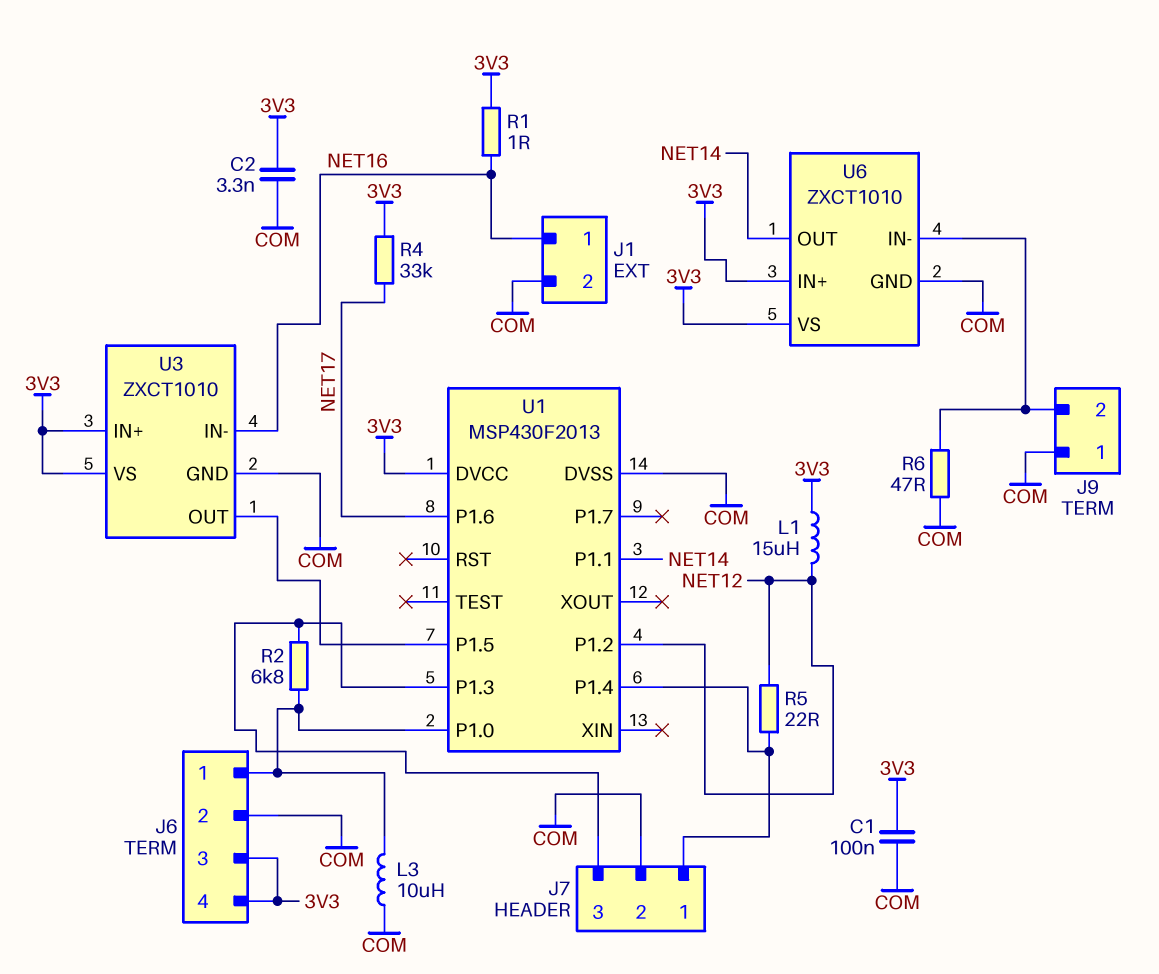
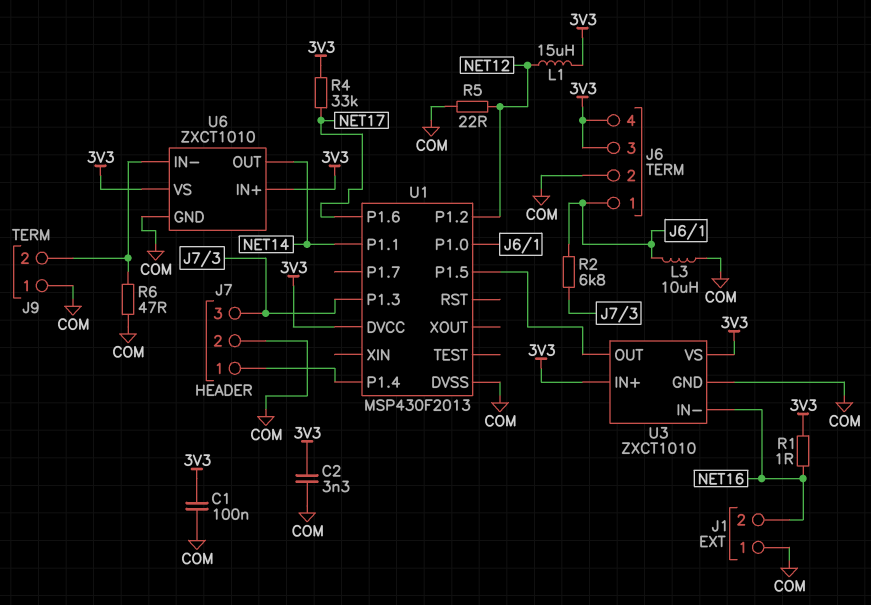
J1 pin 1: NET16 -> COM
J1 pin 2: COM -> NET16
R5: 22 (J7/1, NET12) -> 22 (COM, NET12)

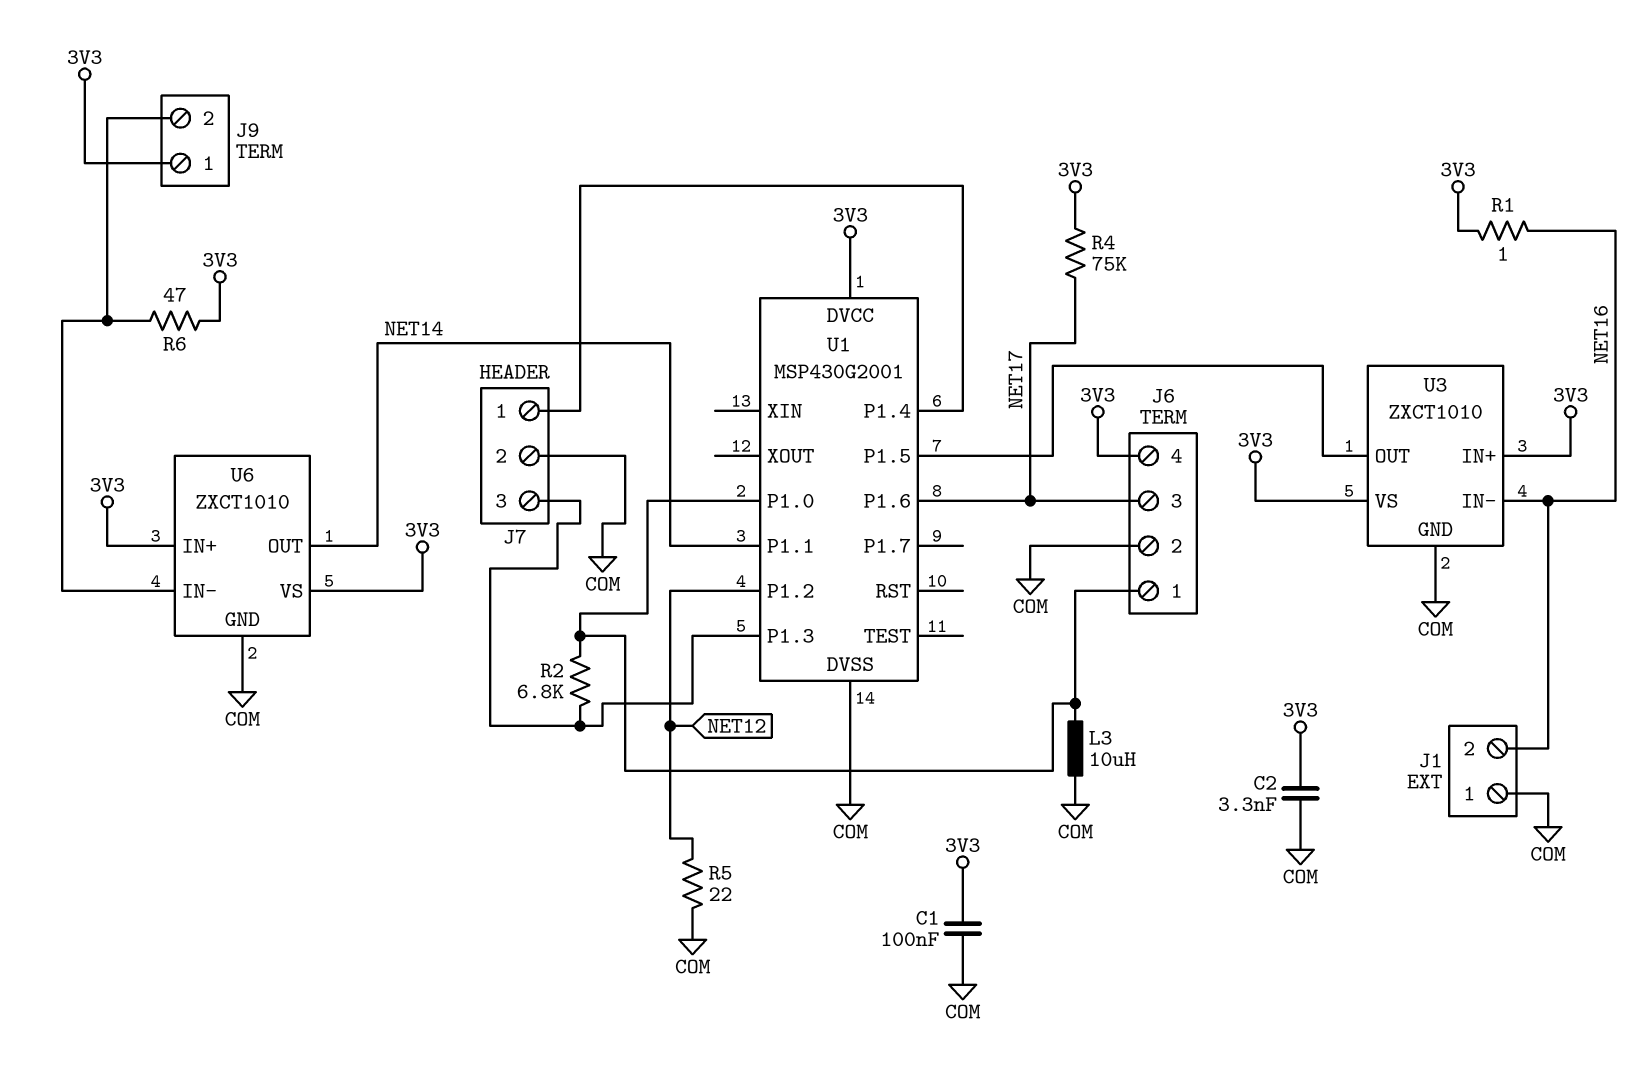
J6 pin 3: 3V3 -> NET17
J9 pin 1: COM -> 3V3
L1: 15uH (3V3, NET12) -> none
R4: 33k (3V3, NET17) -> 75k (3V3, NET17)
R6: 47 (COM, J9/2) -> 47 (3V3, J9/2)
U1: MSP430F2013 -> MSP430G2001

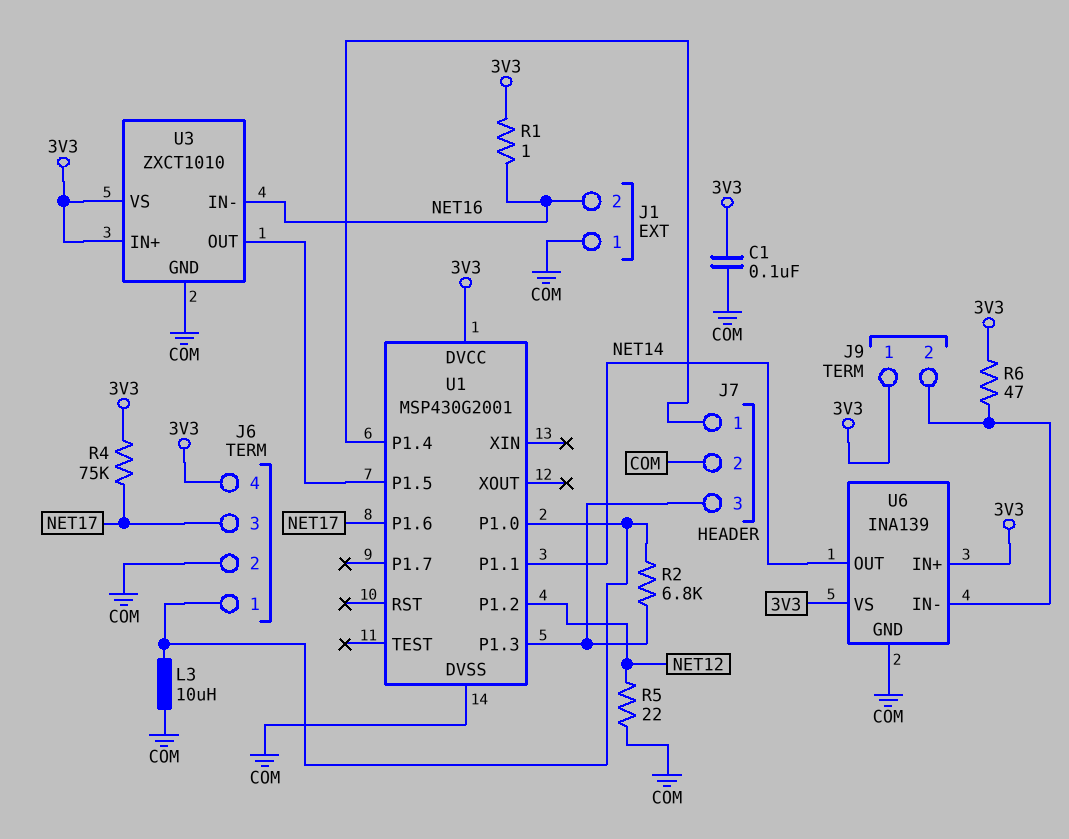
C2: 3.3nF (3V3, COM) -> none
U6: ZXCT1010 -> INA139

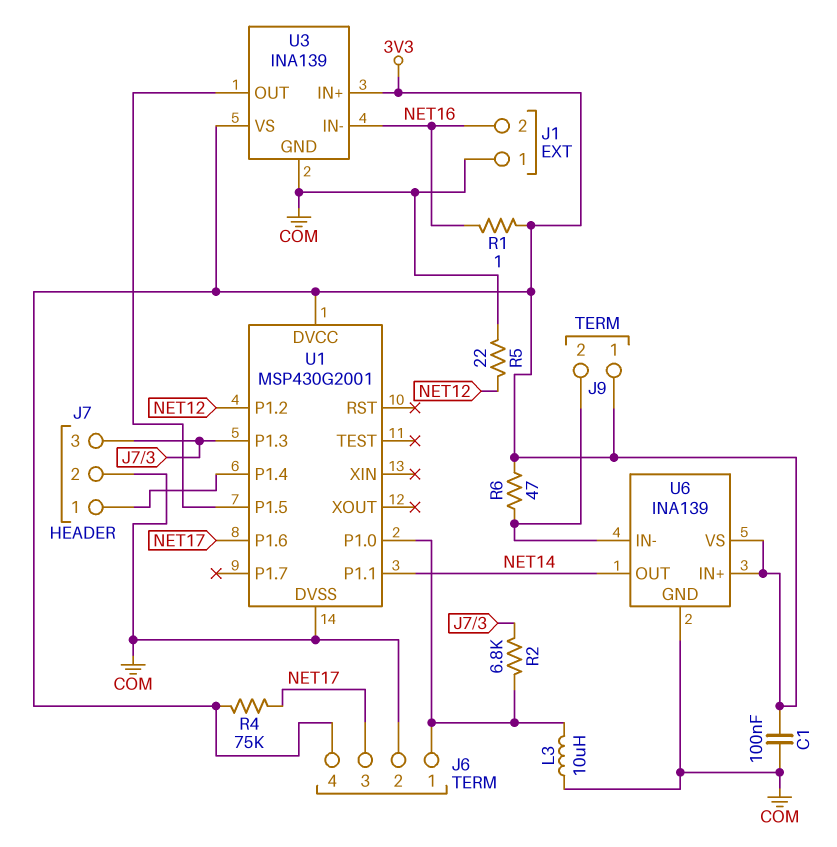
U3: ZXCT1010 -> INA139

